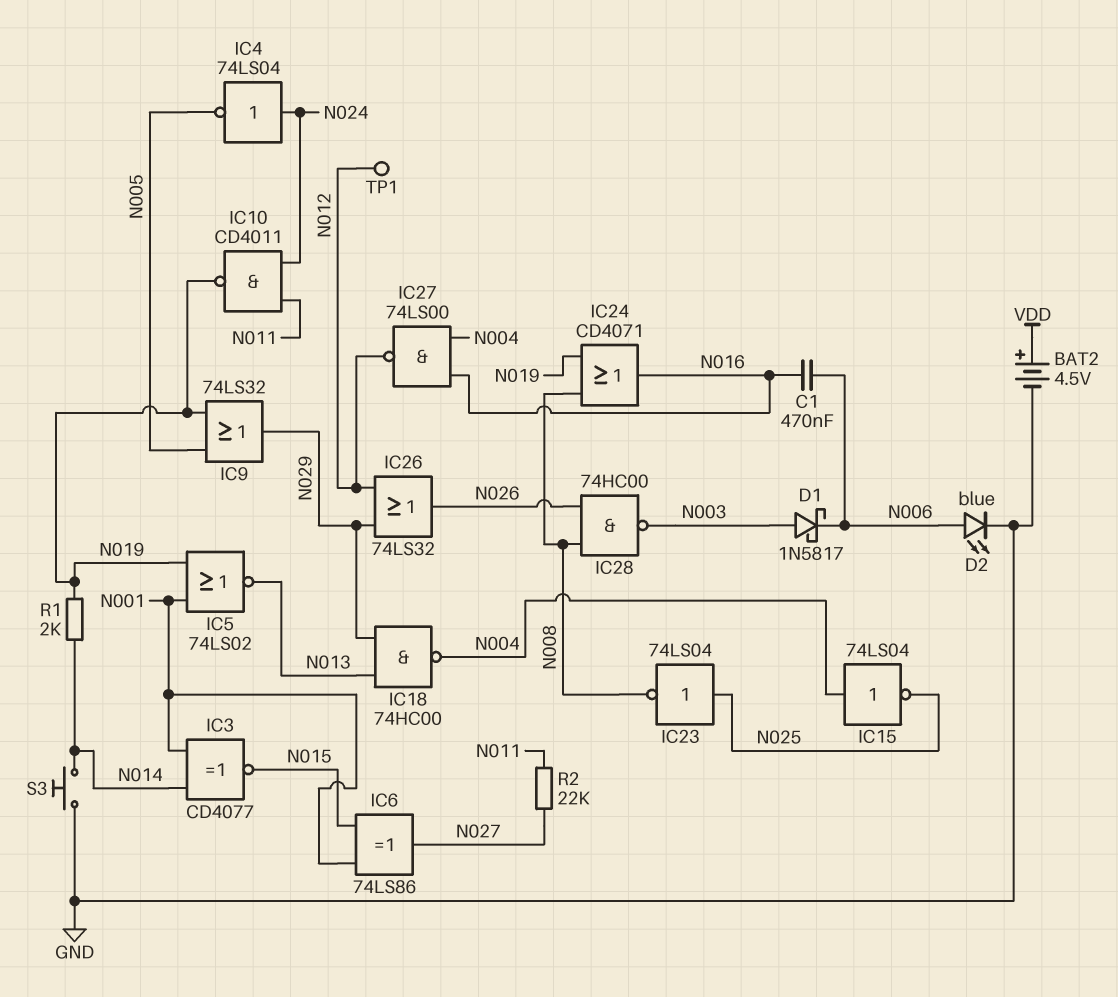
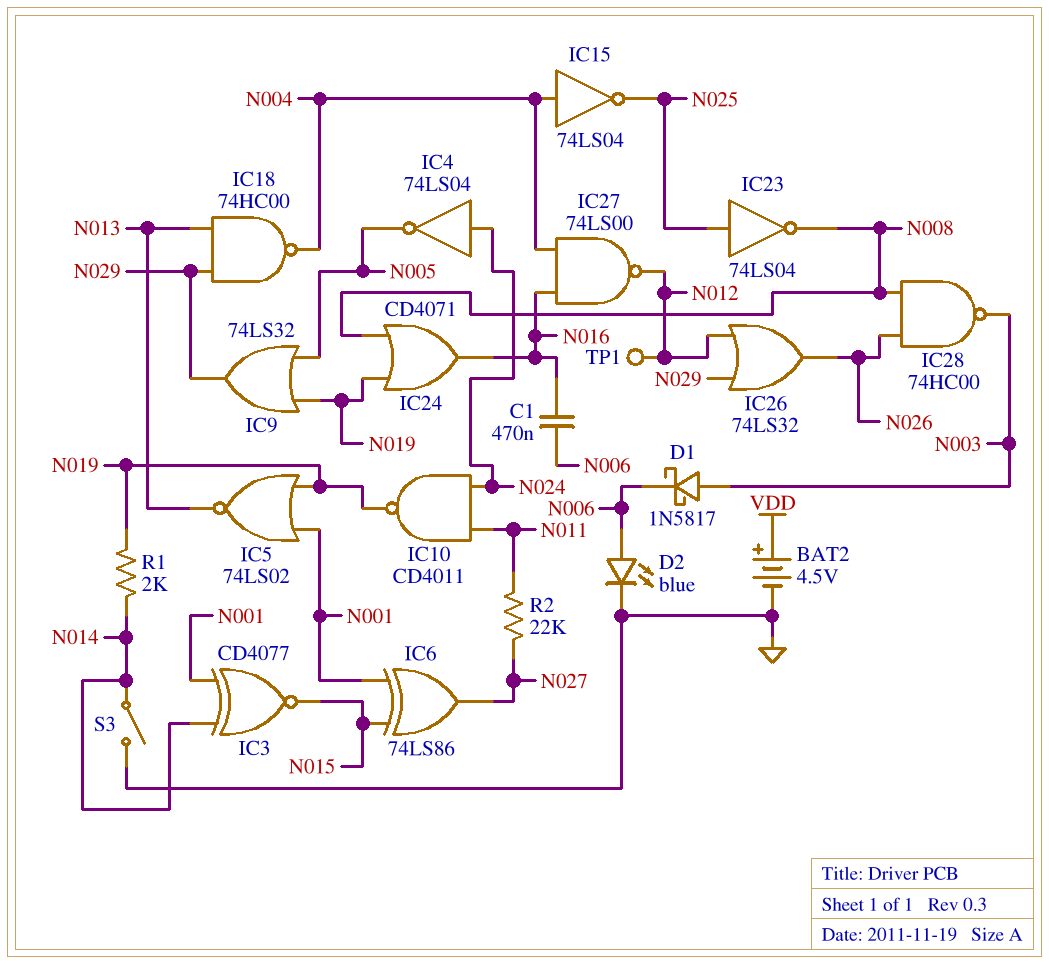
S3: button (GND, N014) -> switch (GND, N014)

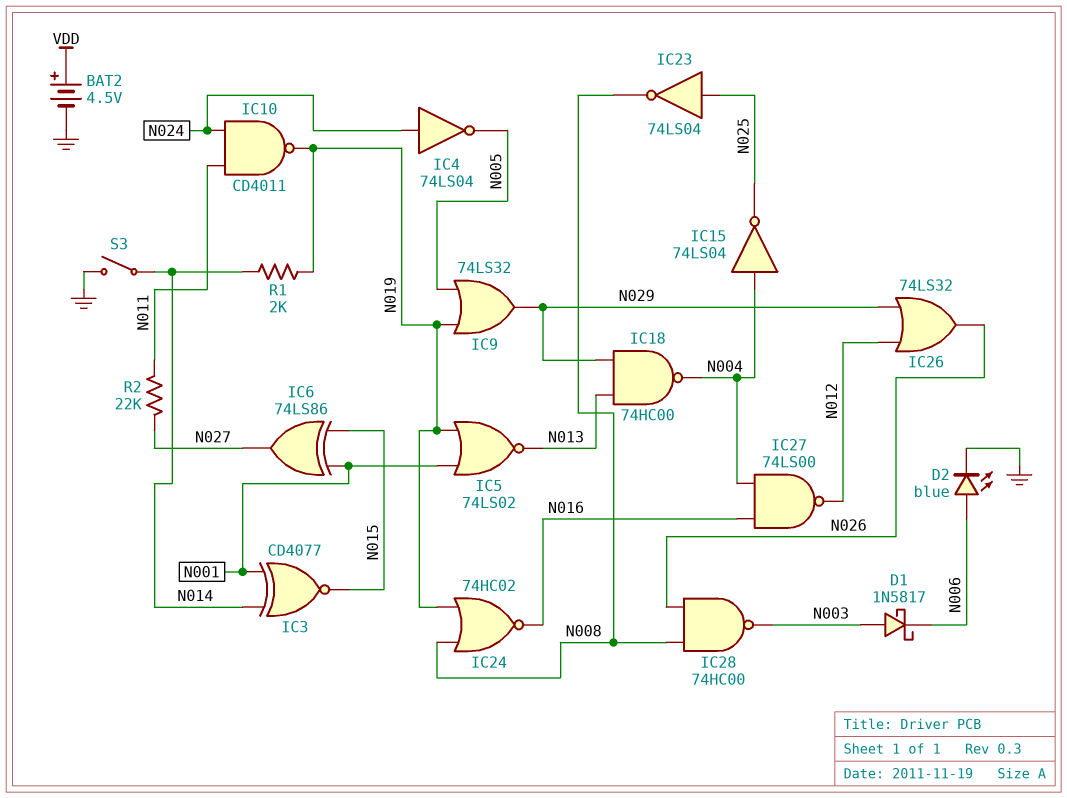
C1: 470nF (N006, N016) -> none
IC24: OR CD4071 (in N008, in N019, out N016) -> NOR 74HC02 (in N008, in N019, out N016)
TP1: test point (N012) -> none

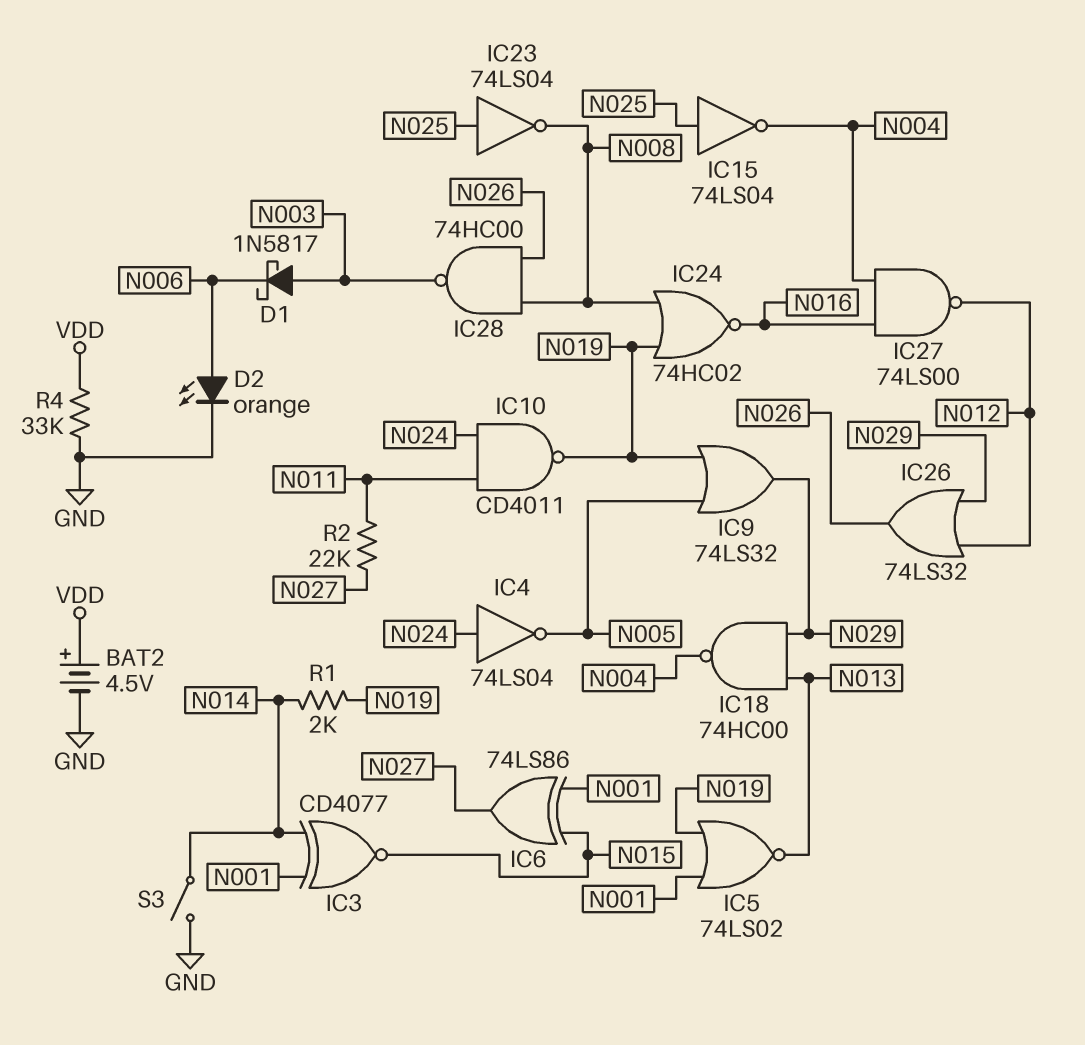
D2: LED blue (A N006, K GND) -> LED orange (A N006, K GND)
IC15: NOT 74LS04 (in N004, out N025) -> NOT 74LS04 (in N025, out N004)
R4: none -> 33k (GND, VDD)

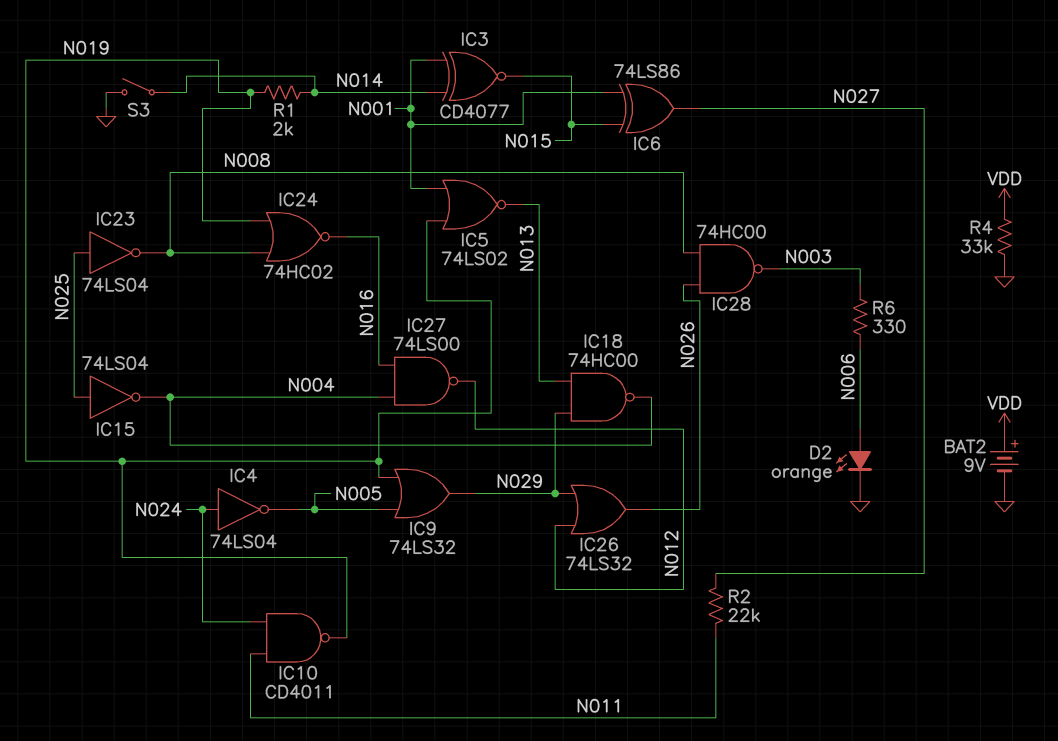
BAT2: 4.5V (plus VDD, minus GND) -> 9V (plus VDD, minus GND)
D1: schottky 1N5817 (A N003, K N006) -> none
R6: none -> 330 (N003, N006)

